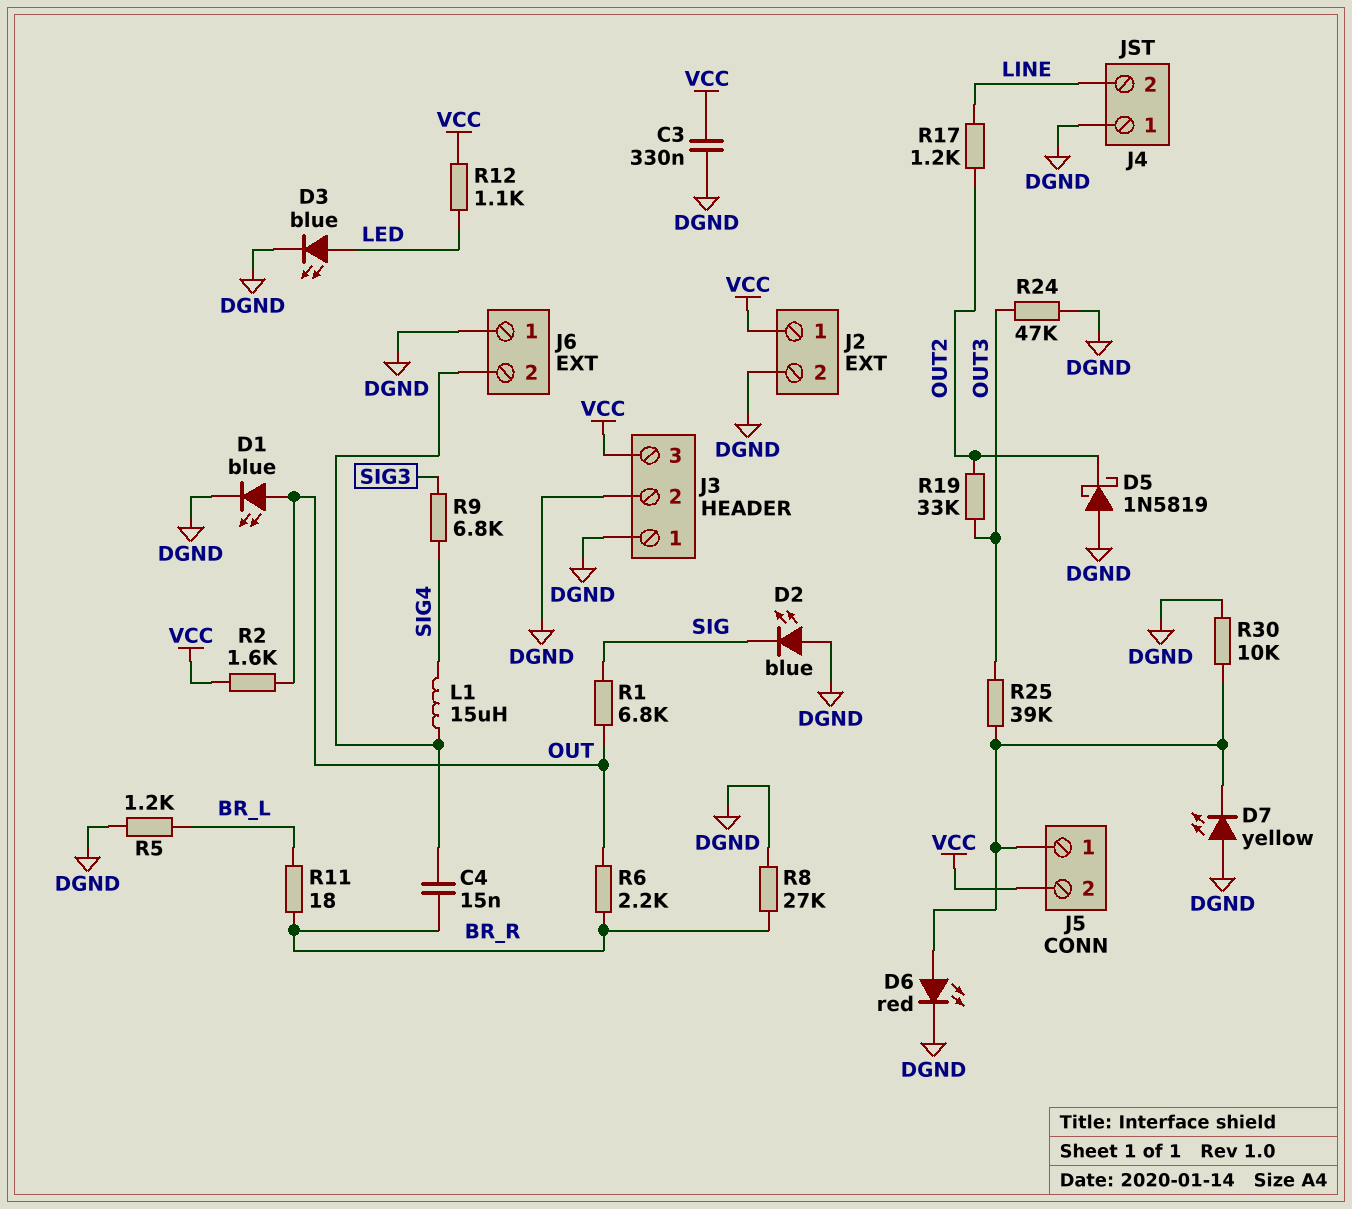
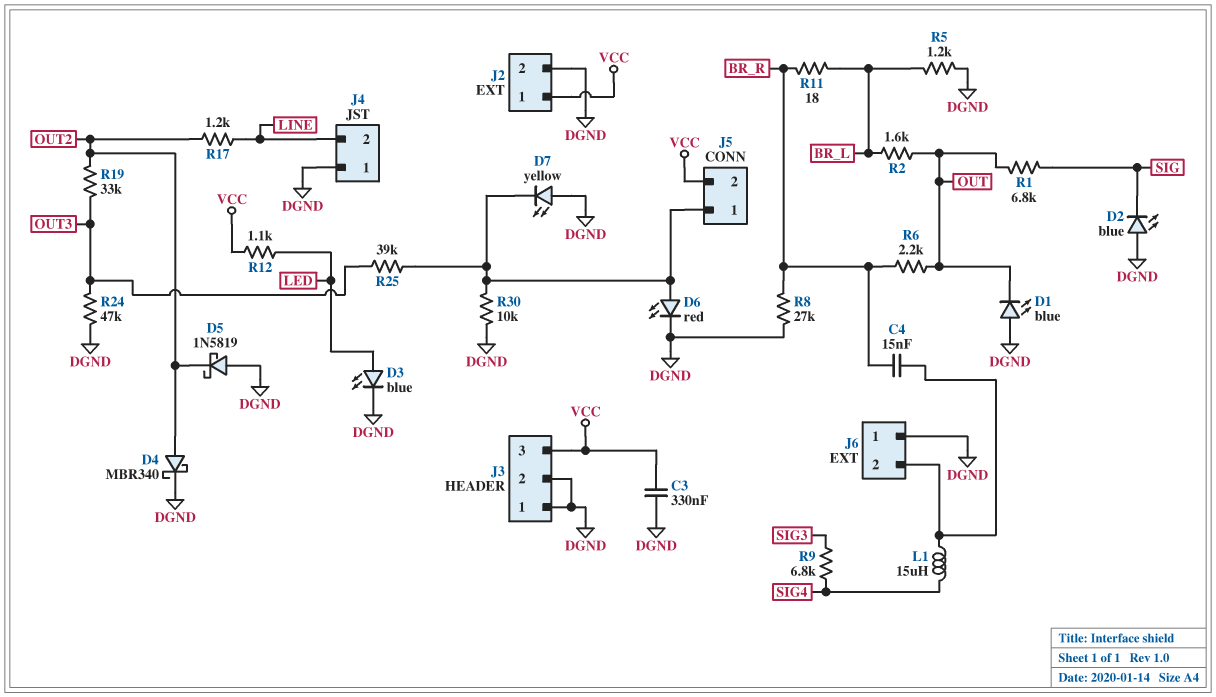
D1: LED blue (A OUT, K DGND) -> LED blue (A DGND, K OUT)
D4: none -> schottky MBR340 (A OUT2, K DGND)
R2: 1.6k (OUT, VCC) -> 1.6k (BR_L, OUT)

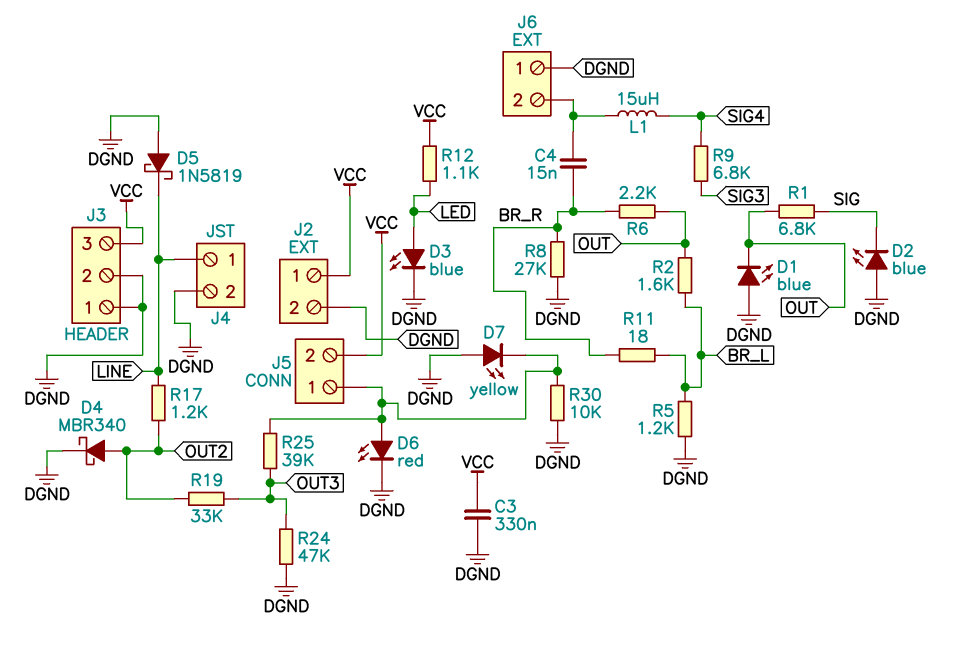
D5: schottky 1N5819 (A DGND, K OUT2) -> schottky 1N5819 (A DGND, K LINE)
J4 pin 1: DGND -> LINE
J4 pin 2: LINE -> DGND

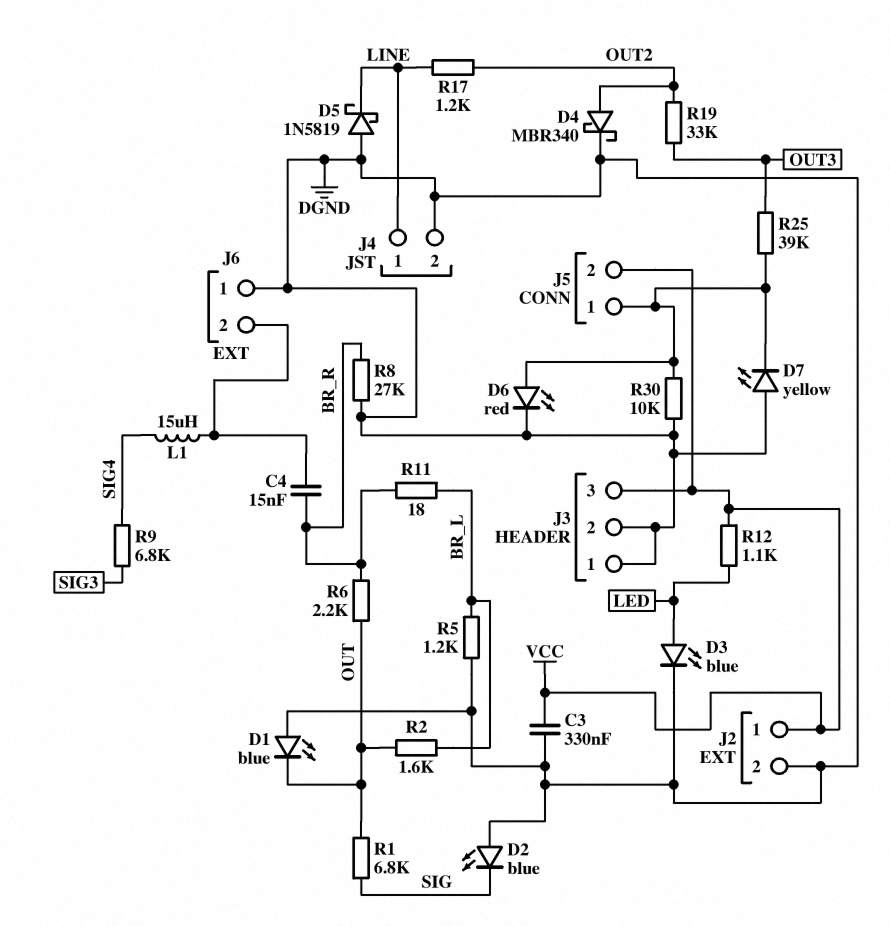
R24: 47k (DGND, OUT3) -> none

